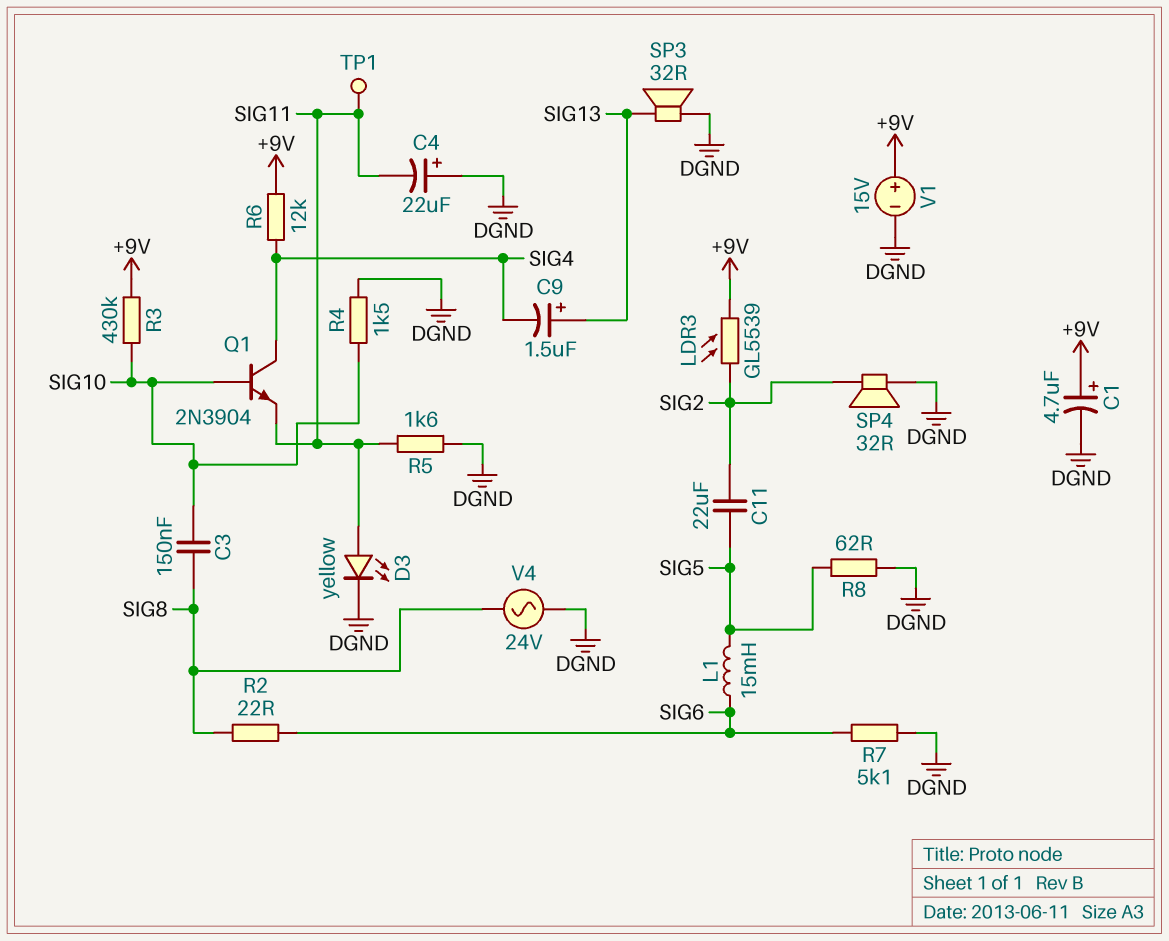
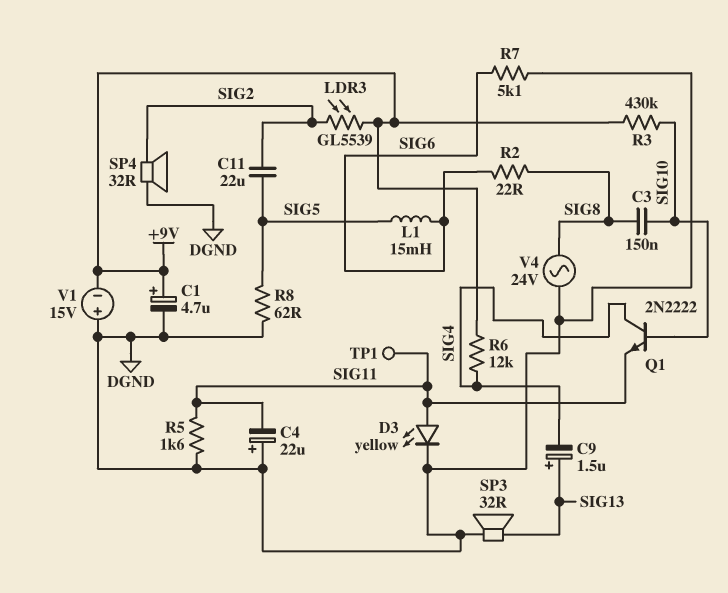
Q1: NPN 2N3904 (B SIG10, C SIG4, E SIG11) -> NPN 2N2222 (B SIG10, C SIG4, E SIG11)
R4: 1.5k (DGND, SIG10) -> none
V1: 15V (plus +9V, minus DGND) -> 15V (plus DGND, minus +9V)

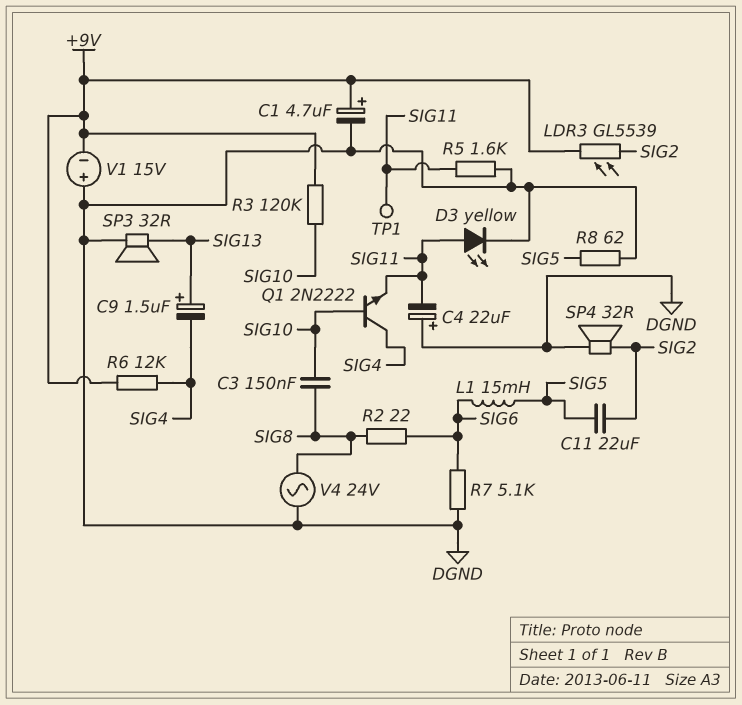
R3: 430k (+9V, SIG10) -> 120k (+9V, SIG10)

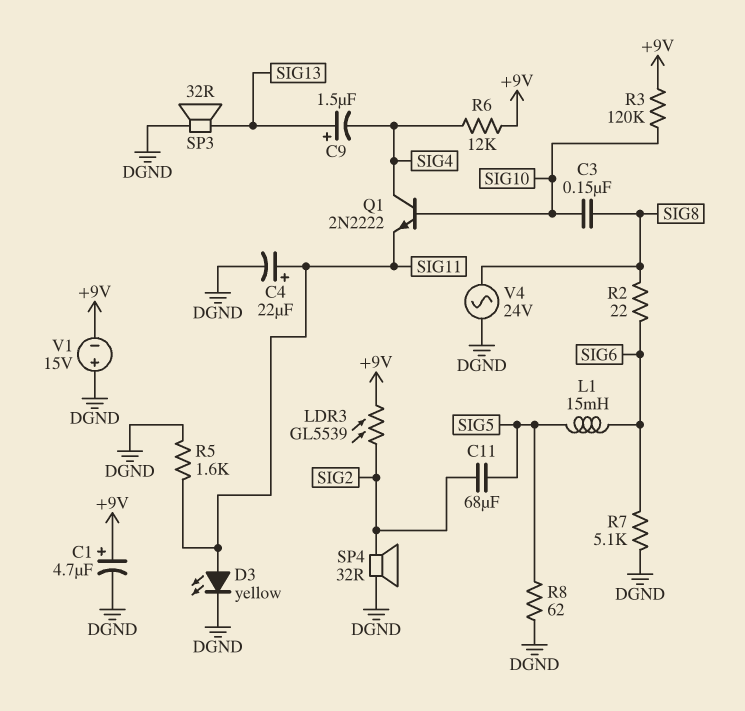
C4: 22uF (plus DGND, minus SIG11) -> 22uF (plus SIG11, minus DGND)
C11: 22uF (SIG2, SIG5) -> 68uF (SIG2, SIG5)
TP1: test point (SIG11) -> none

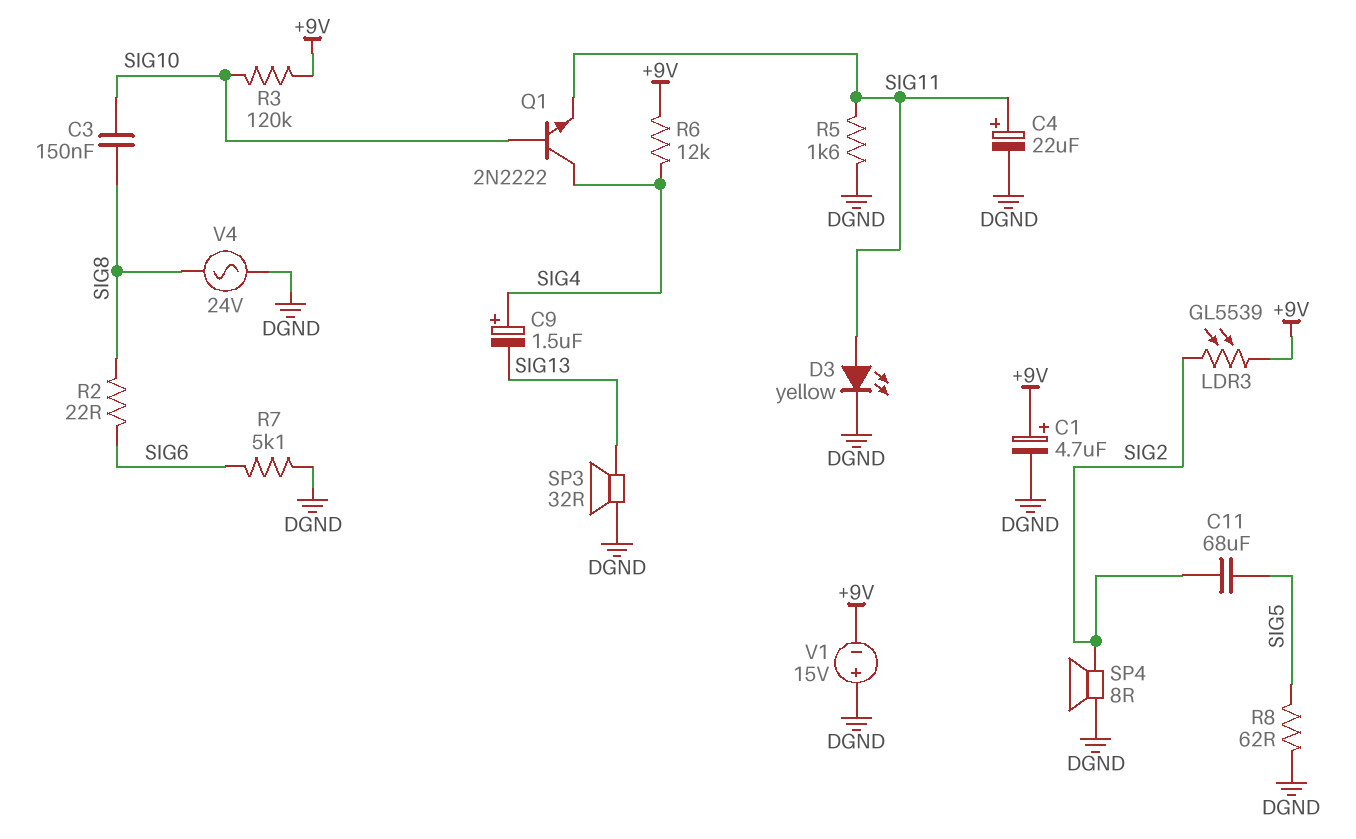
C9: 1.5uF (plus SIG13, minus SIG4) -> 1.5uF (plus SIG4, minus SIG13)
L1: 15mH (SIG5, SIG6) -> none
SP4: speaker 32R (DGND, SIG2) -> speaker 8R (DGND, SIG2)

